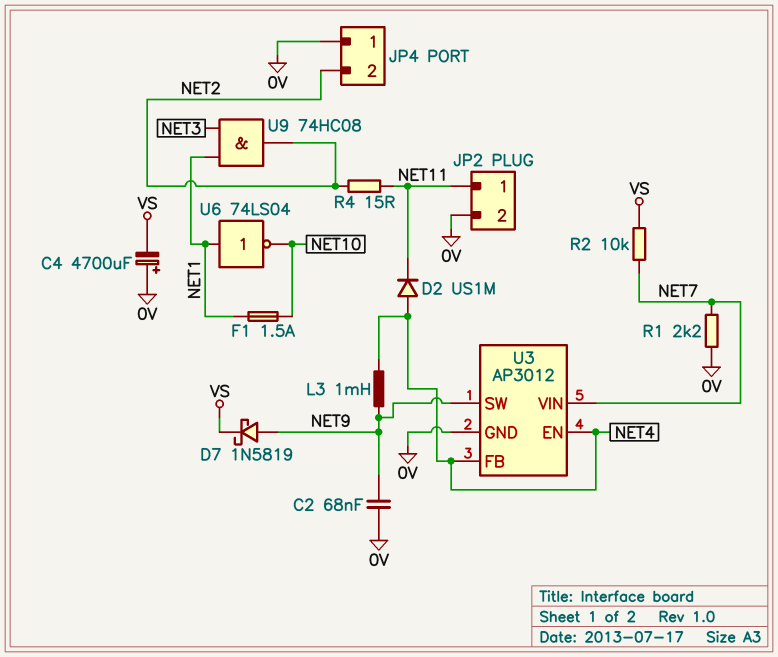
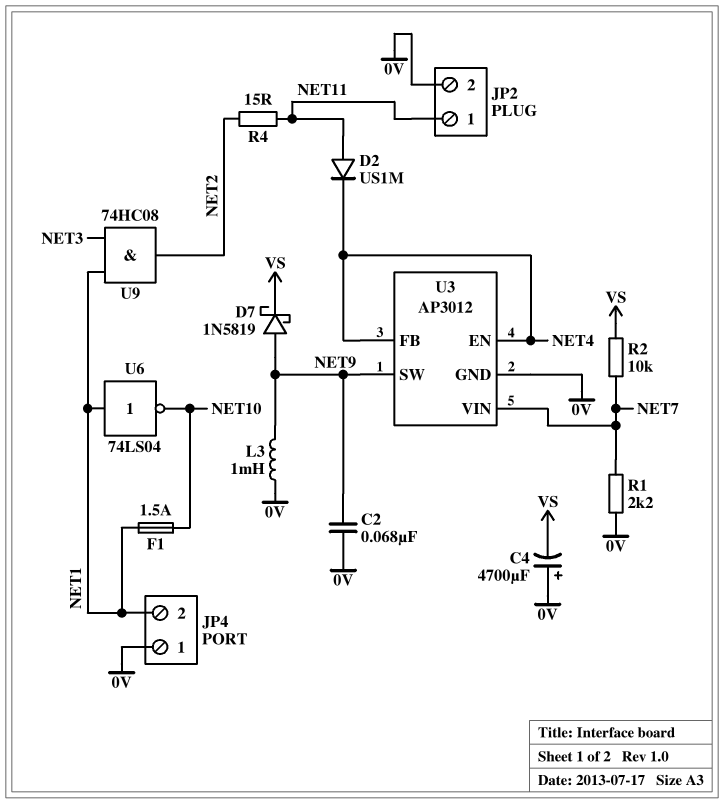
D2: diode US1M (A NET4, K NET11) -> diode US1M (A NET11, K NET4)
JP4 pin 2: NET2 -> NET1
L3: 1mH (NET4, NET9) -> 1mH (0V, NET9)

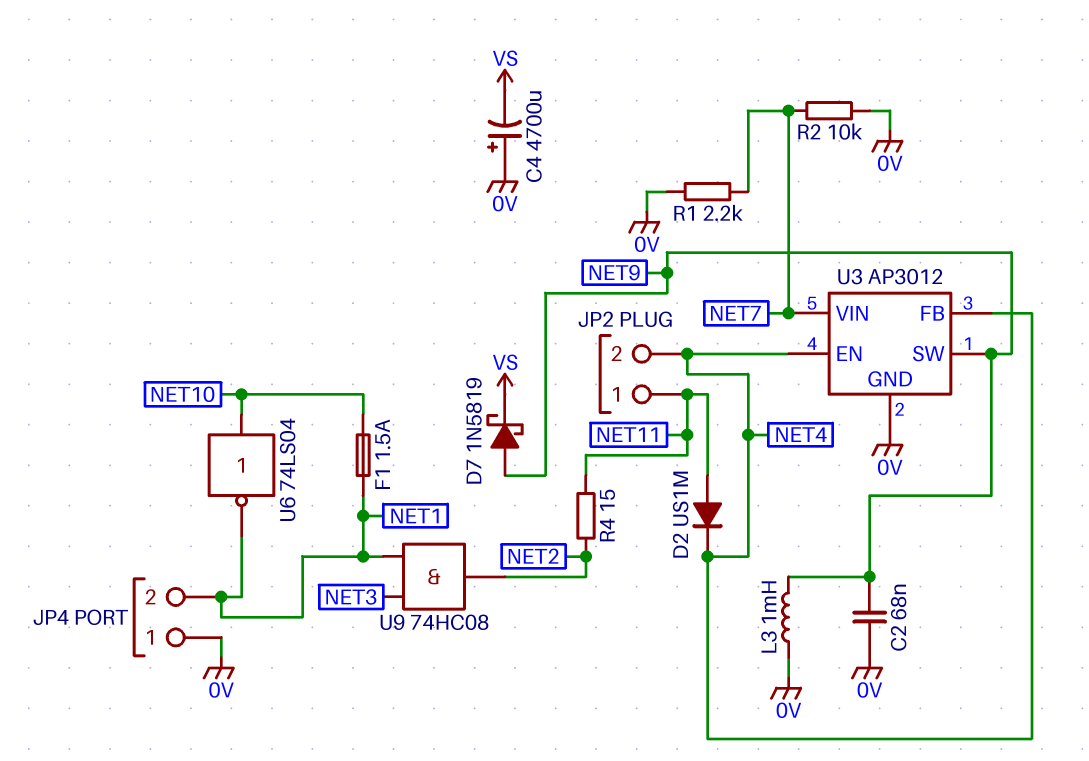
JP2 pin 2: 0V -> NET4
R2: 10k (NET7, VS) -> 10k (0V, NET7)
U6: NOT 74LS04 (in NET1, out NET10) -> NOT 74LS04 (in NET10, out NET1)

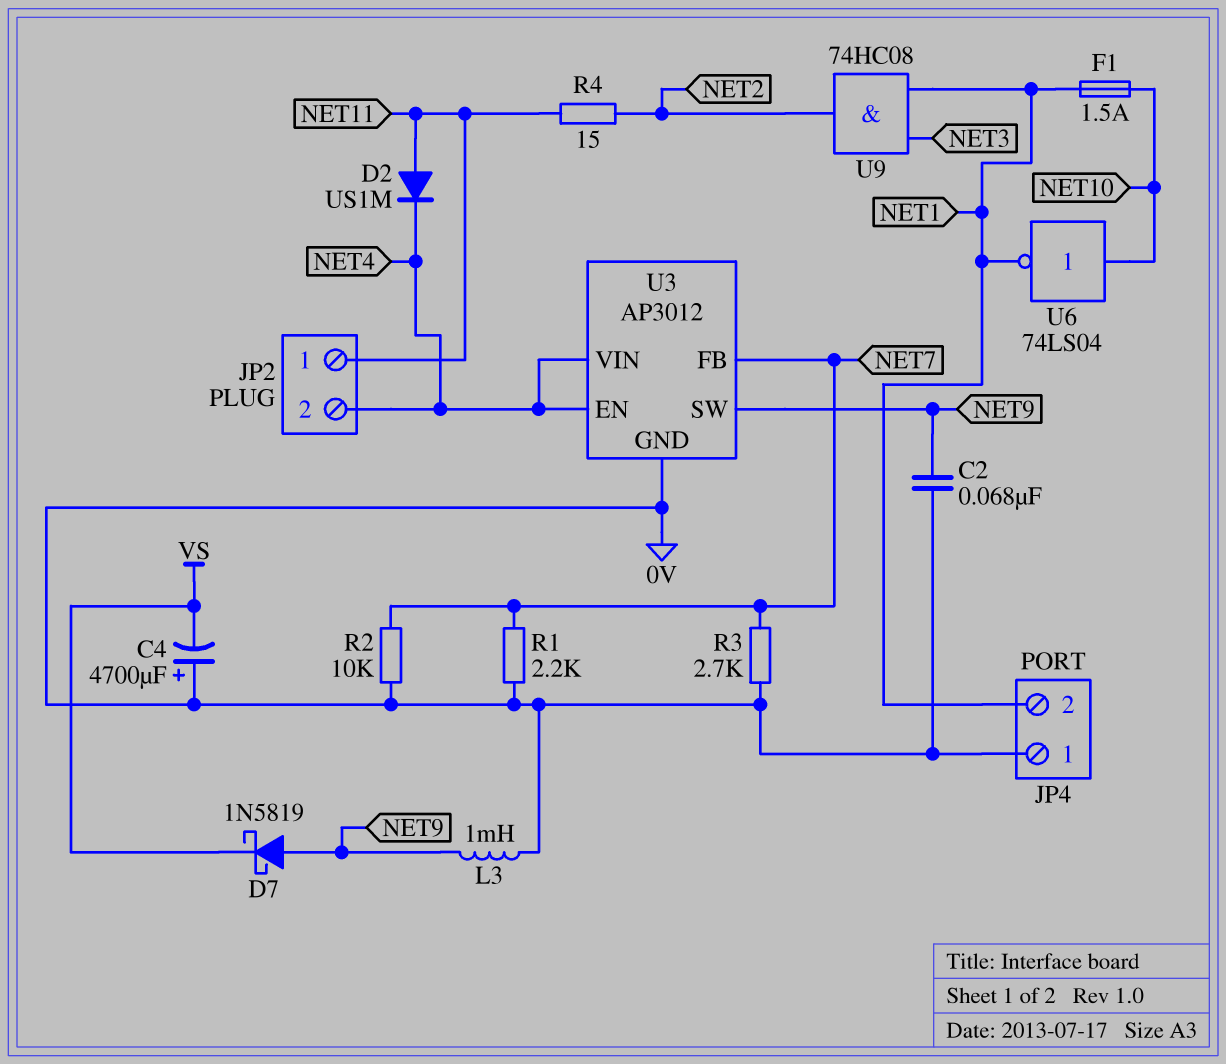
R3: none -> 2.7k (0V, NET7)
U3 pin FB: NET4 -> NET7
U3 pin VIN: NET7 -> NET4

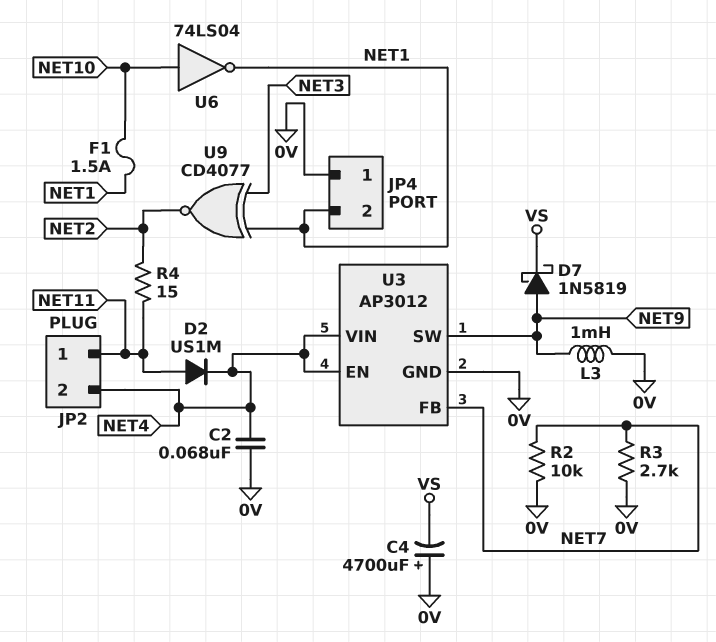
C2: 68nF (0V, NET9) -> 68nF (0V, NET4)
R1: 2.2k (0V, NET7) -> none
U9: AND 74HC08 (in NET1, in NET3, out NET2) -> XNOR CD4077 (in NET1, in NET3, out NET2)

